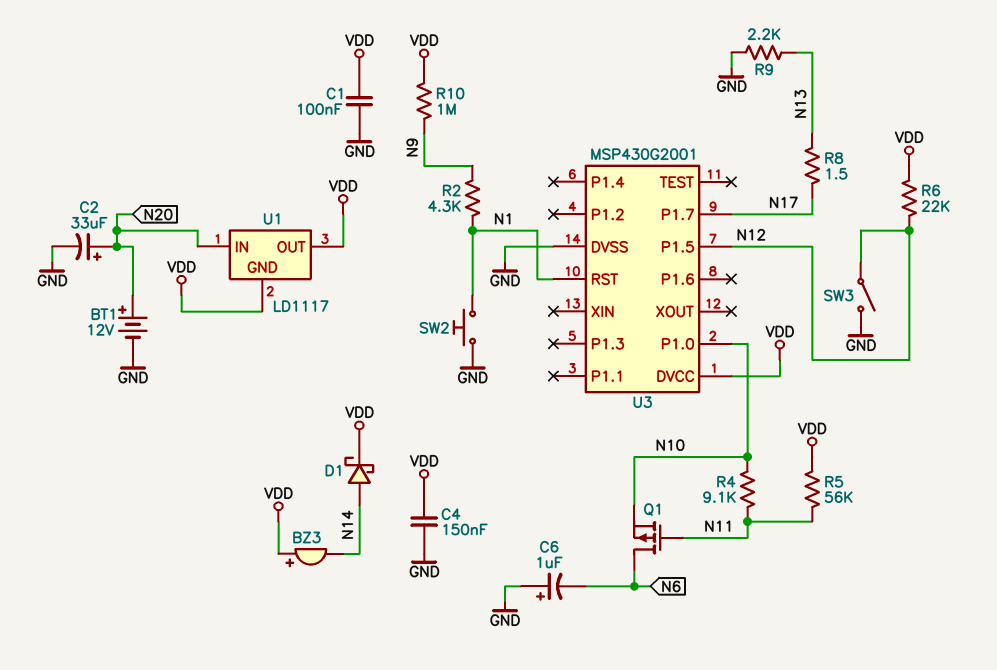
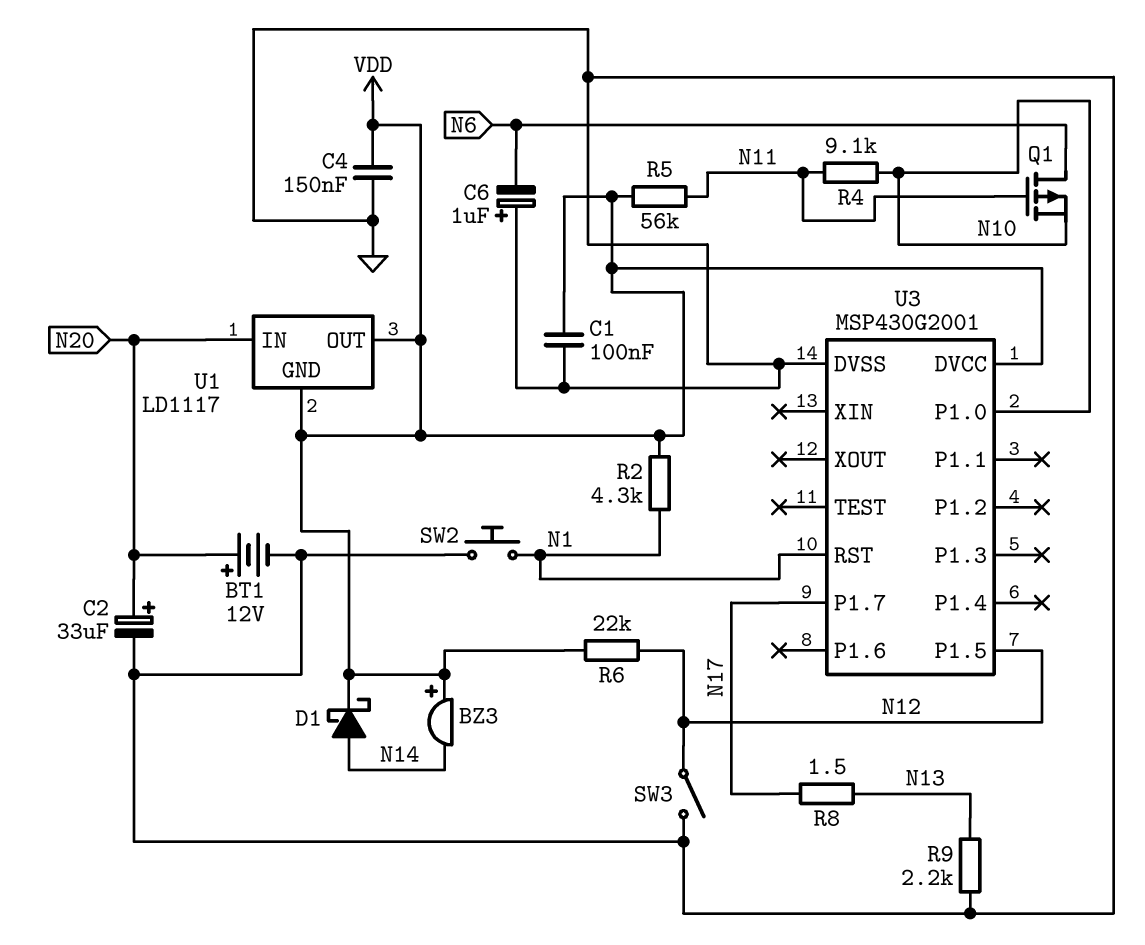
R2: 4.3k (N1, N9) -> 4.3k (N1, VDD)
R10: 1M (N9, VDD) -> none

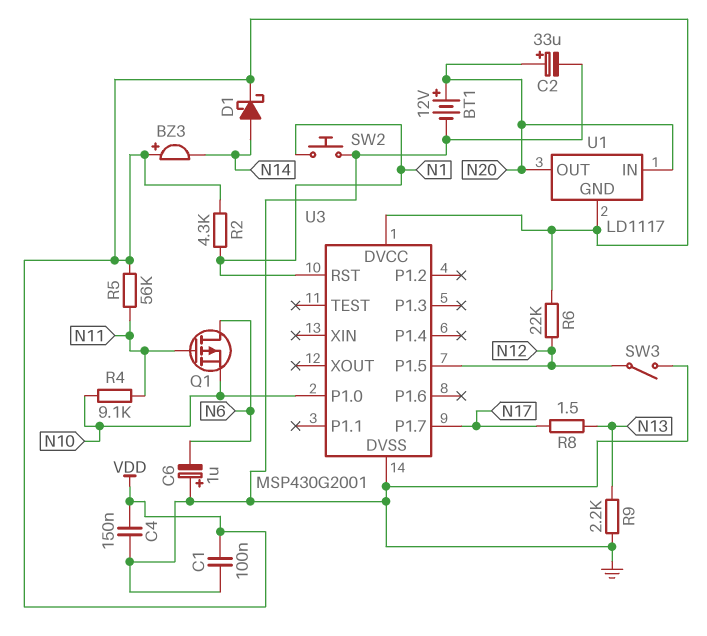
U1 pin OUT: VDD -> N20

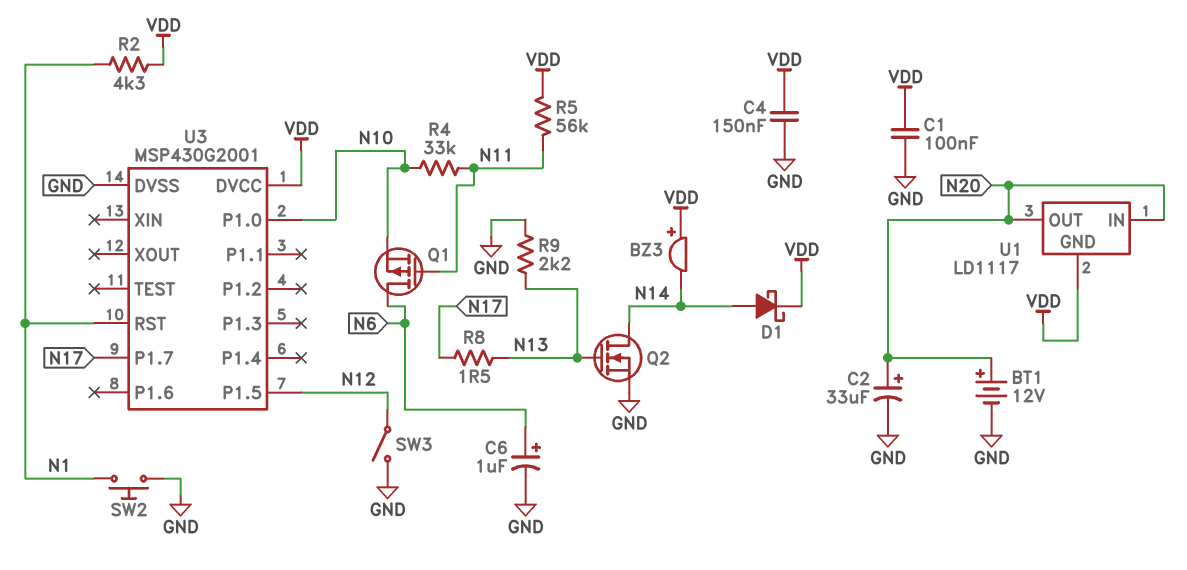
C6: 1uF (plus GND, minus N6) -> 1uF (plus N6, minus GND)
Q2: none -> NMOS (G N13, D N14, S GND)
R4: 9.1k (N10, N11) -> 33k (N10, N11)
R6: 22k (N12, VDD) -> none

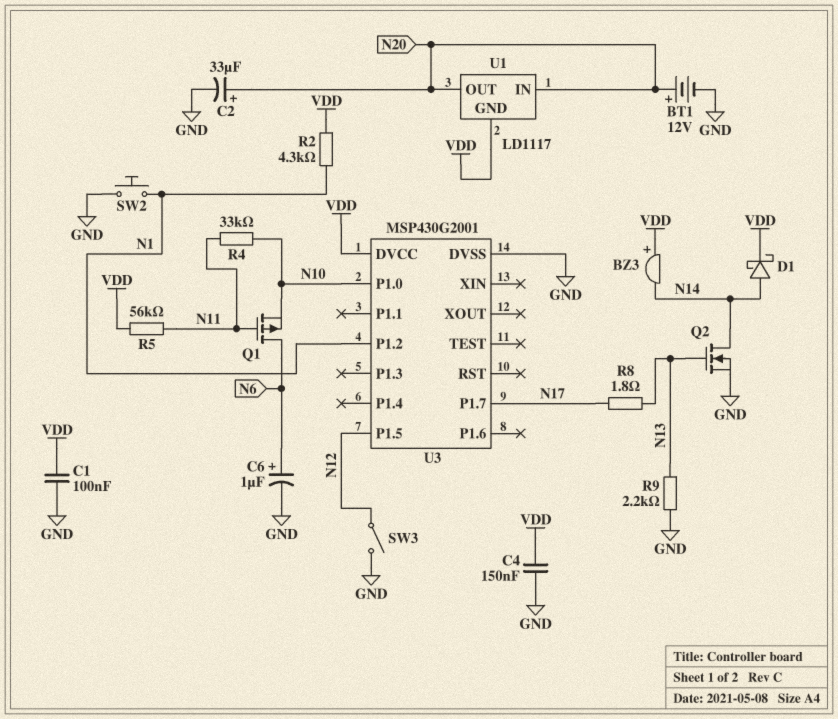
R8: 1.5 (N13, N17) -> 1.8 (N13, N17)
U3 pin P1.2: none -> N1
U3 pin RST: N1 -> none

